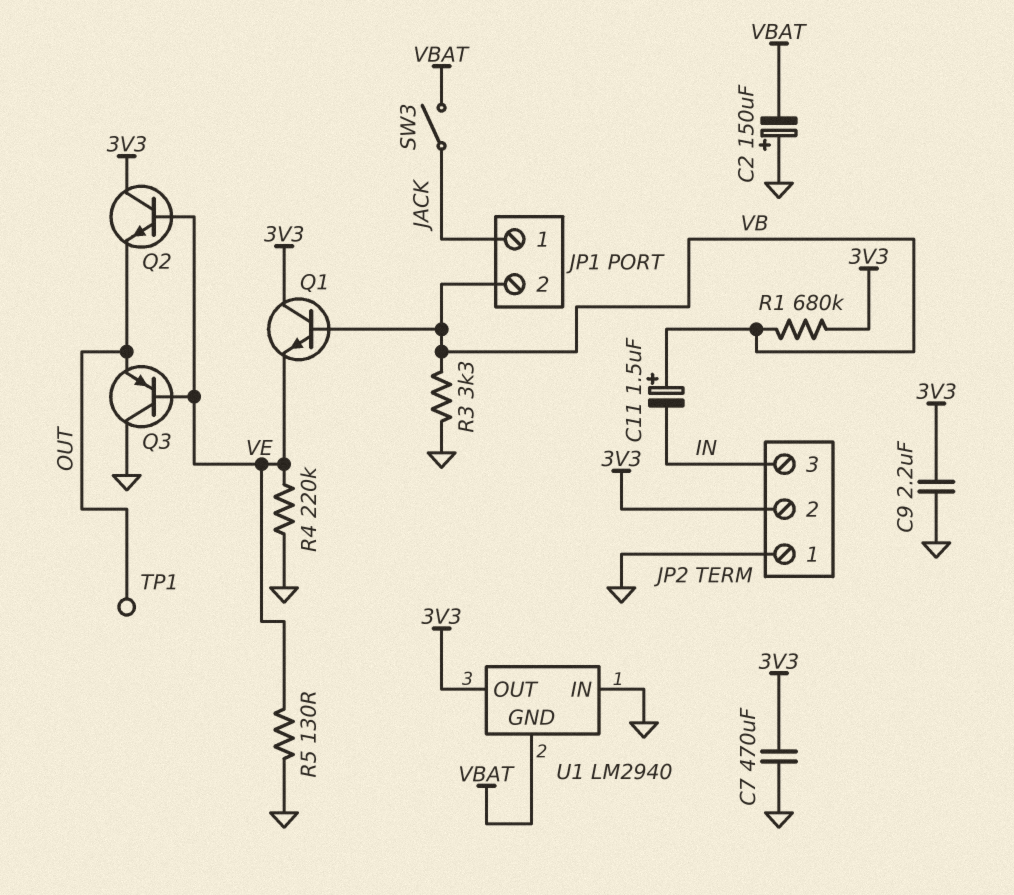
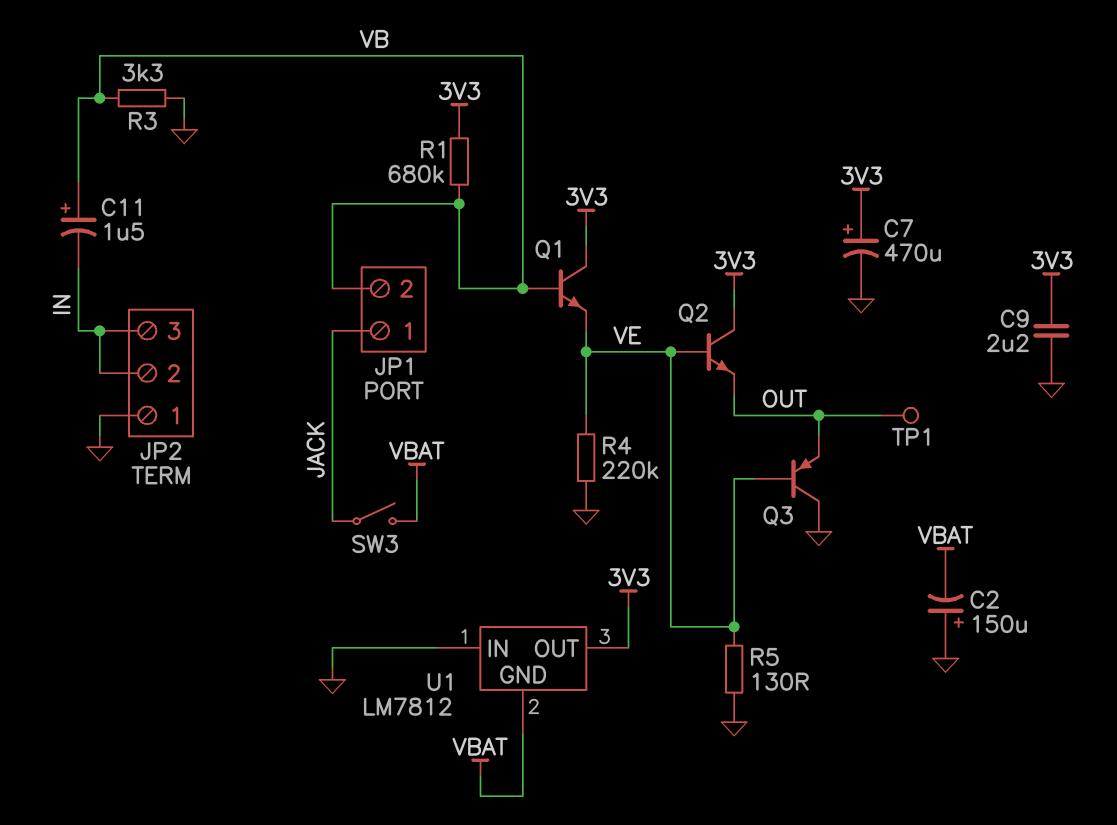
C7: 470uF (3V3, GND) -> 470uF (plus 3V3, minus GND)
JP2 pin 2: 3V3 -> IN
U1: LM2940 -> LM7812

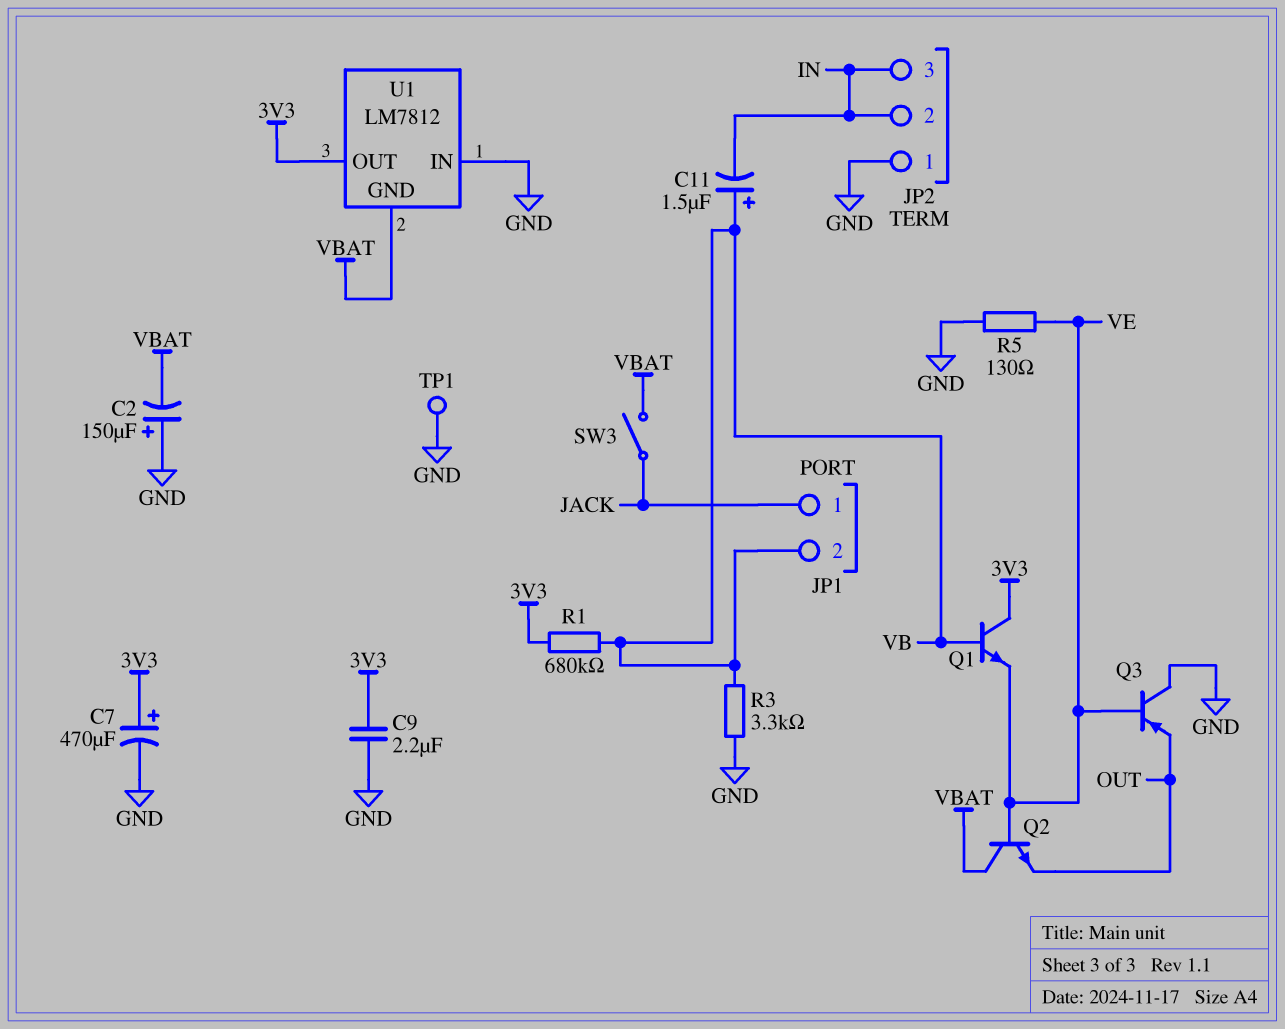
Q2: NPN (B VE, C 3V3, E OUT) -> NPN (B VE, C VBAT, E OUT)
R4: 220k (GND, VE) -> none
TP1: test point (OUT) -> test point (GND)

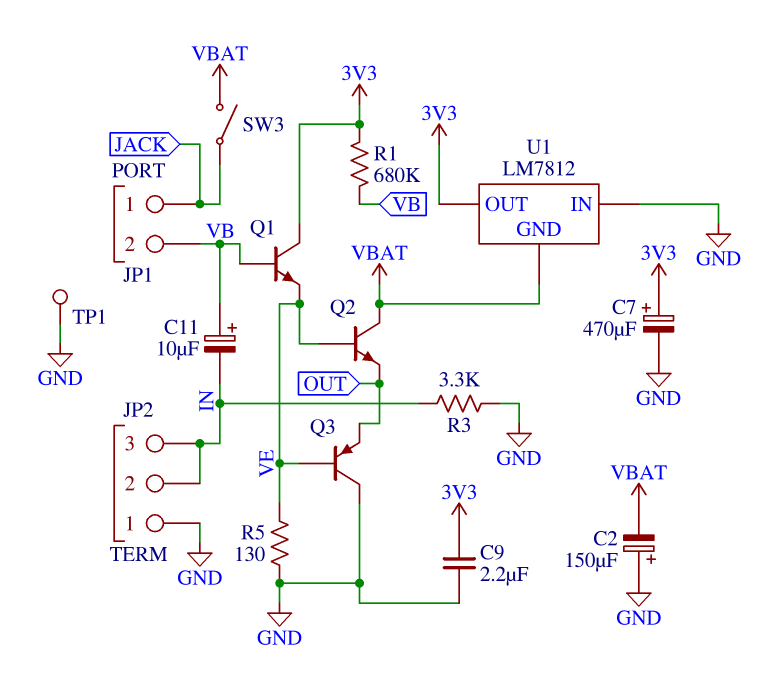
C11: 1.5uF (plus VB, minus IN) -> 10uF (plus VB, minus IN)
R3: 3.3k (GND, VB) -> 3.3k (GND, IN)

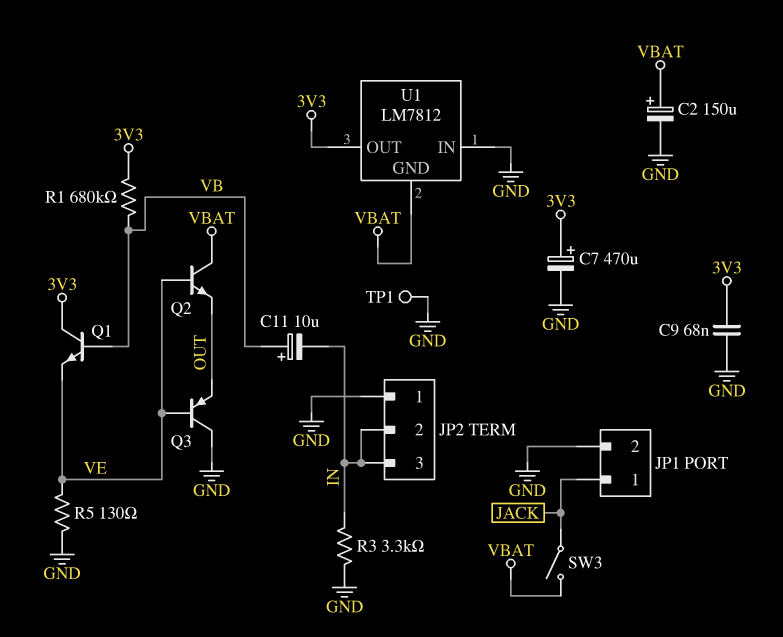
C2: 150uF (plus GND, minus VBAT) -> 150uF (plus VBAT, minus GND)
C9: 2.2uF (3V3, GND) -> 68nF (3V3, GND)
JP1 pin 2: VB -> GND

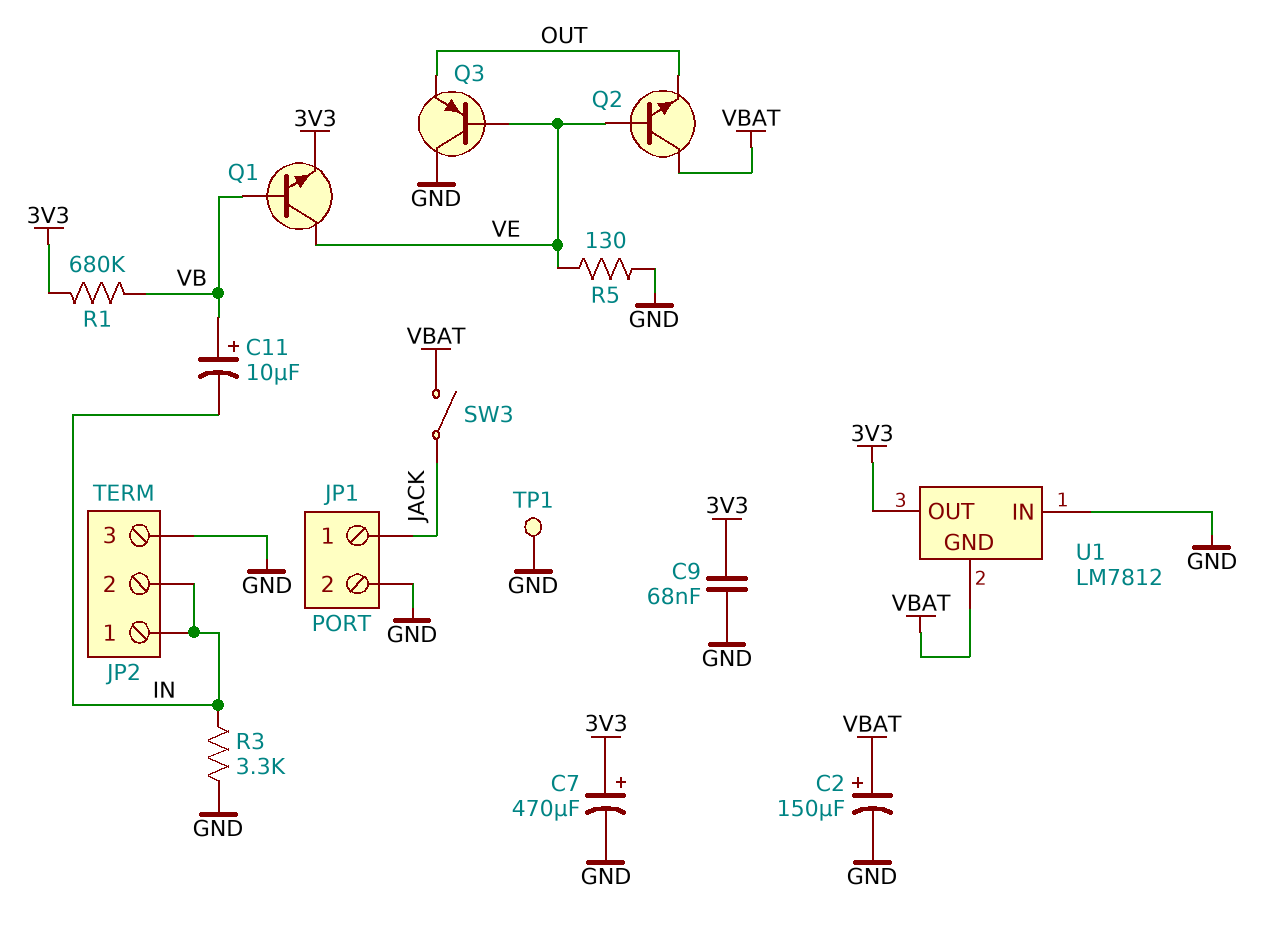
JP2 pin 1: GND -> IN
JP2 pin 3: IN -> GND
Q1: NPN (B VB, C 3V3, E VE) -> NPN (B VB, C VE, E 3V3)

